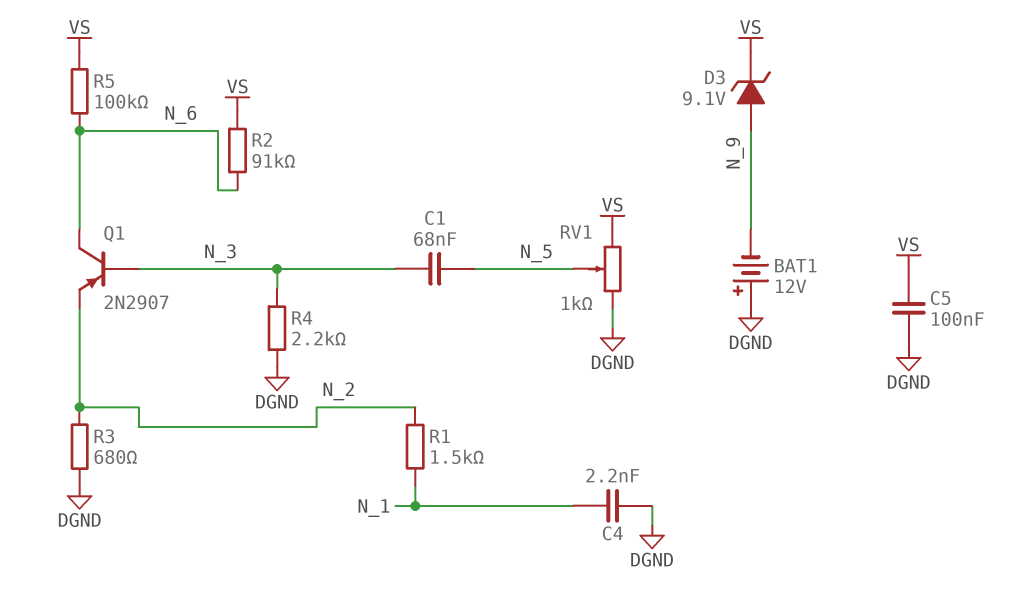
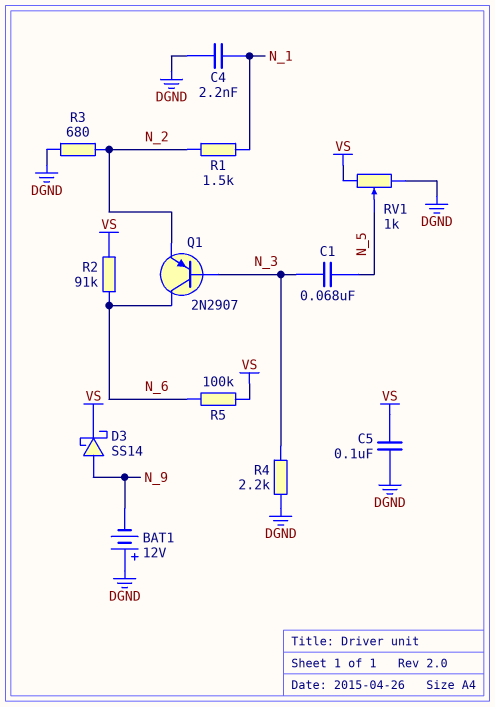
D3: zener 9.1V (A N_9, K VS) -> schottky SS14 (A N_9, K VS)

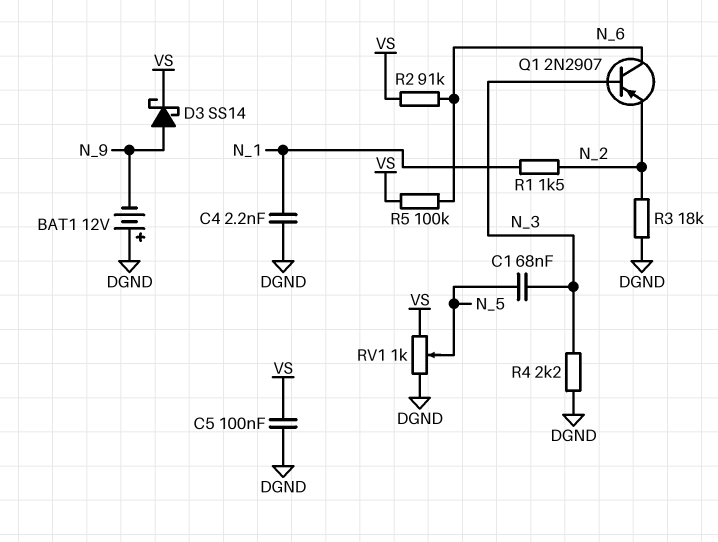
R3: 680 (DGND, N_2) -> 18k (DGND, N_2)

